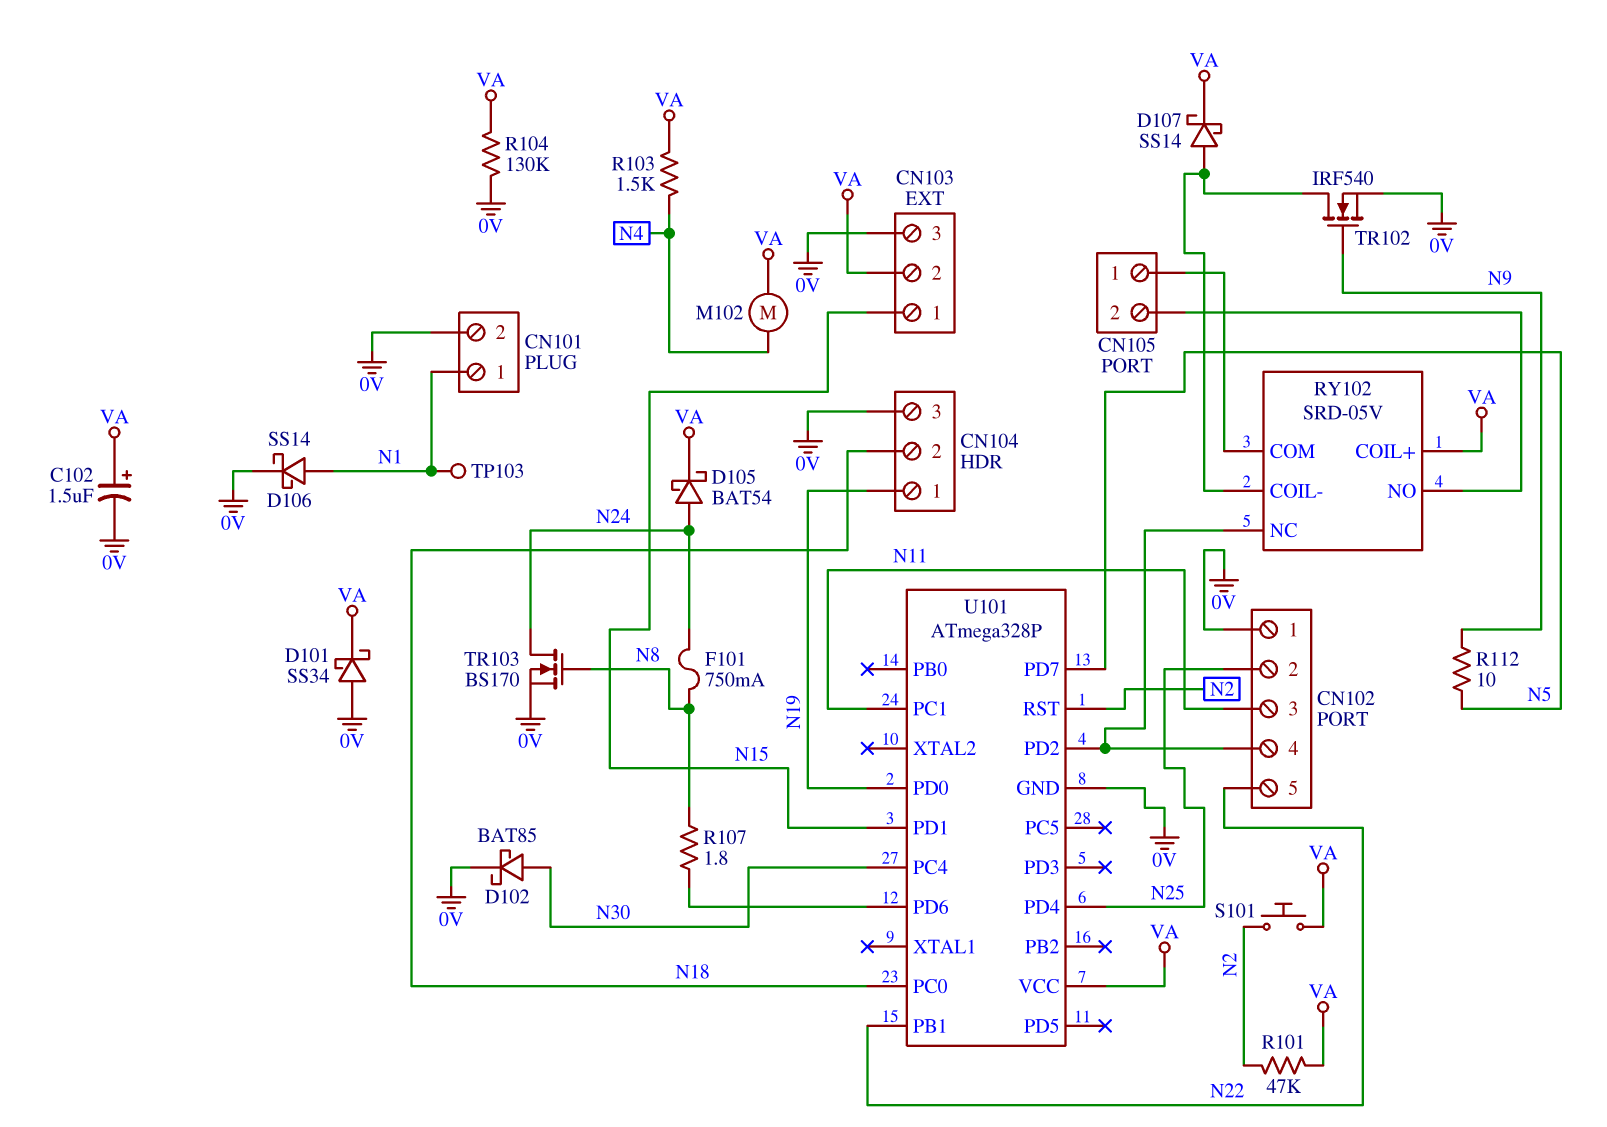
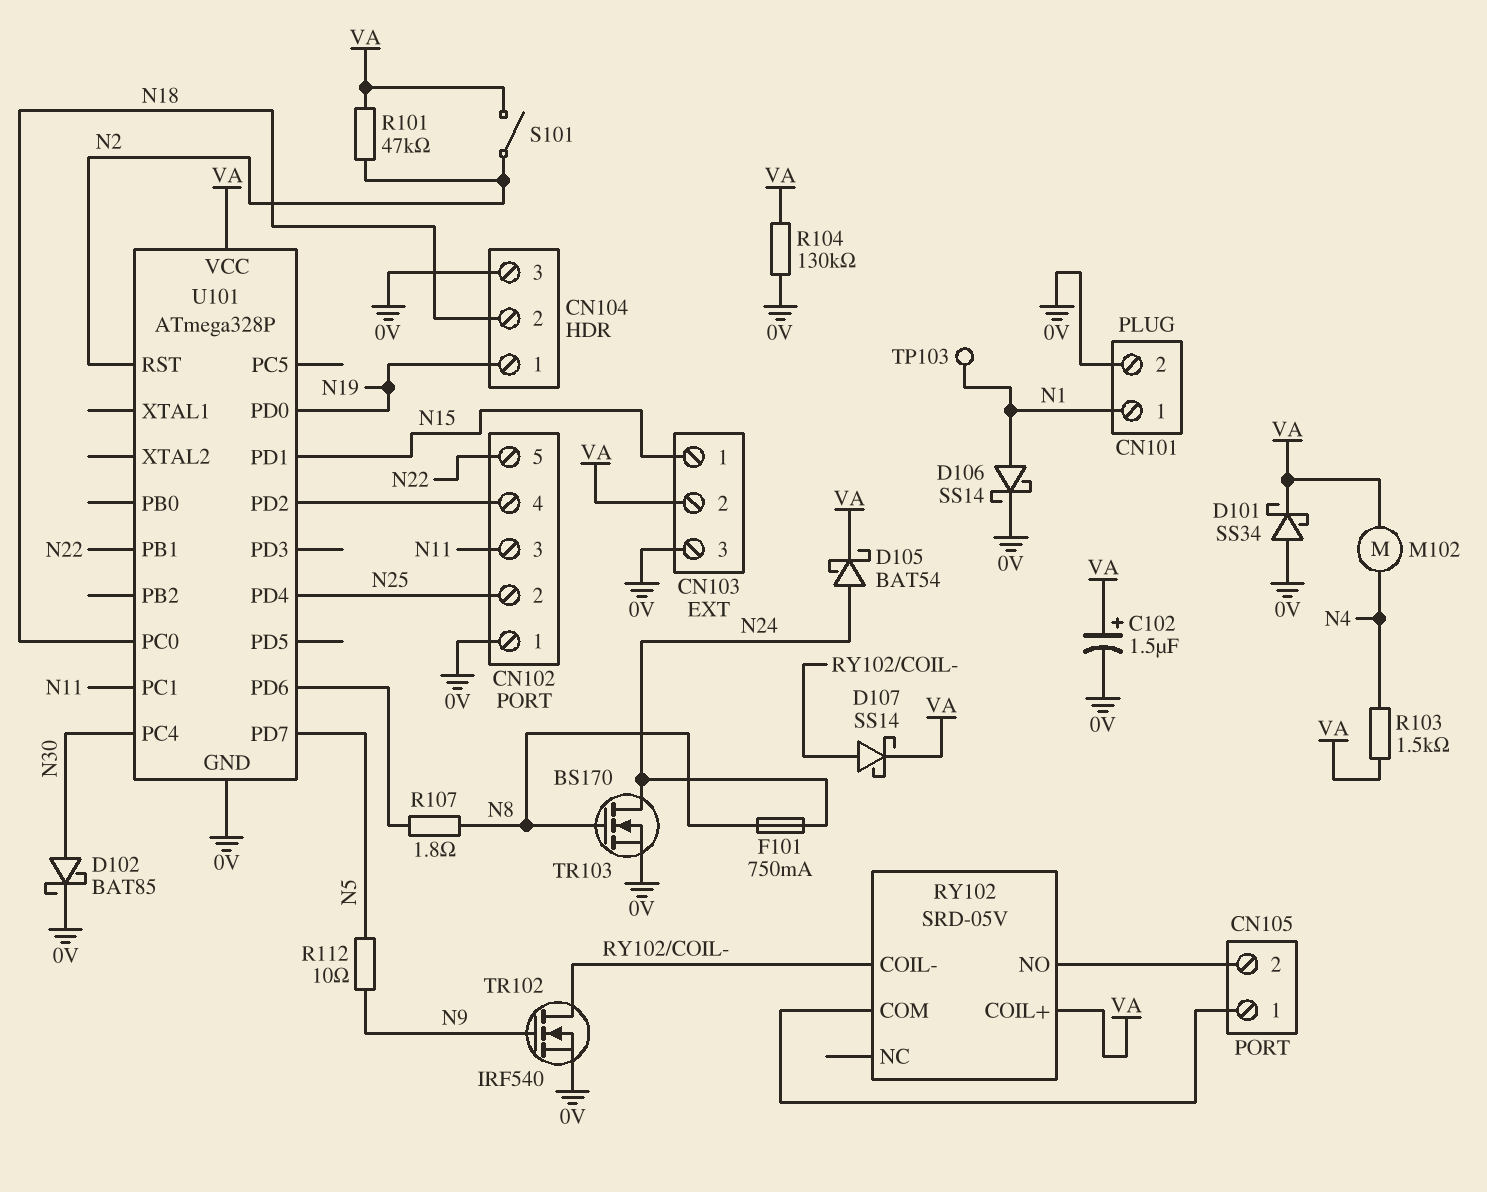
RY102 pin NC: CN102/4 -> none
S101: button (N2, VA) -> switch (N2, VA)

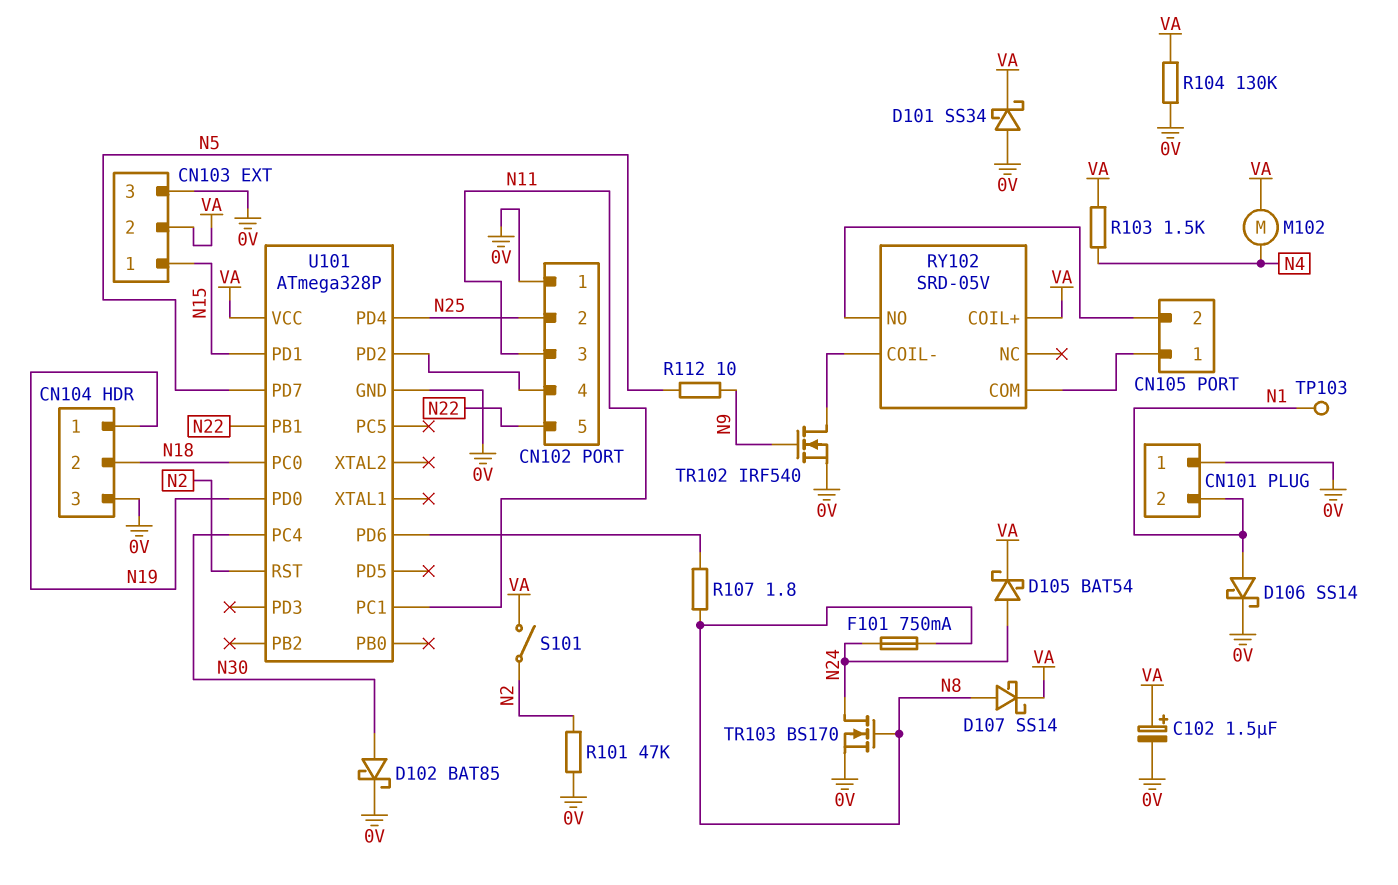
CN101 pin 1: N1 -> 0V
CN101 pin 2: 0V -> N1
D107: schottky SS14 (A RY102/COIL-, K VA) -> schottky SS14 (A N8, K VA)
R101: 47k (N2, VA) -> 47k (0V, N2)

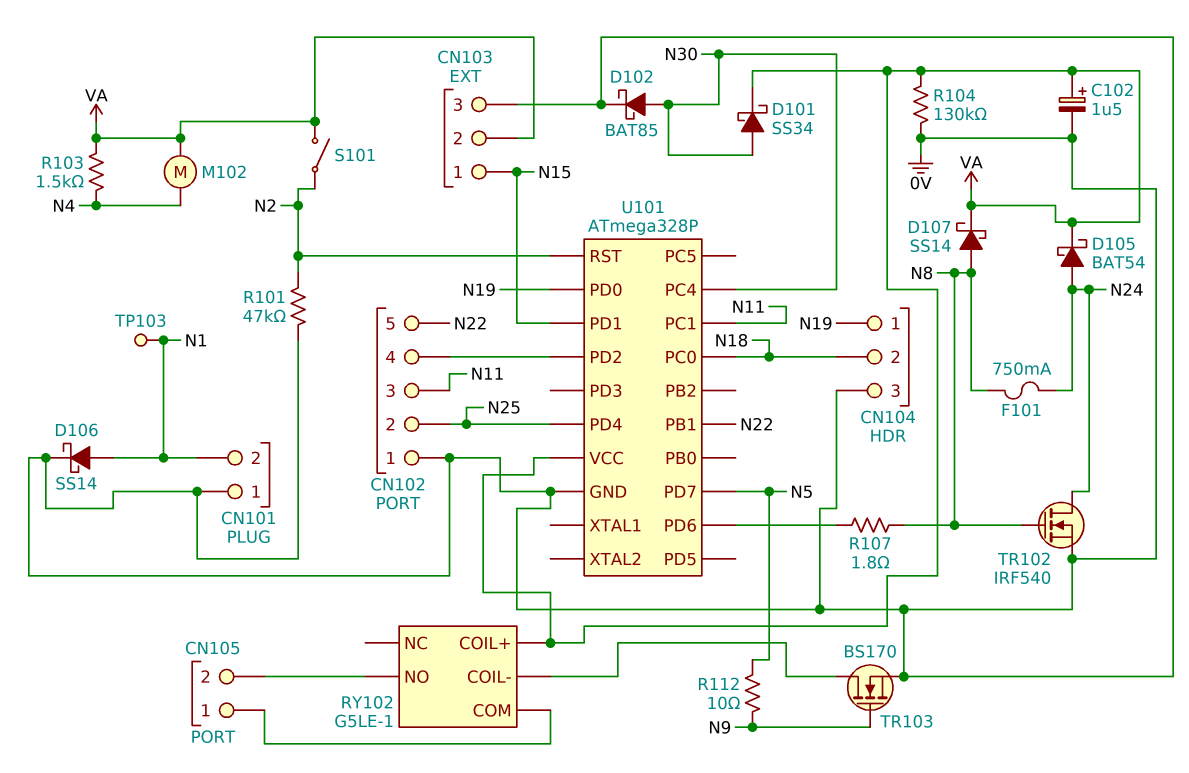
D101: schottky SS34 (A 0V, K VA) -> schottky SS34 (A N30, K VA)
RY102: SRD-05V -> G5LE-1
TR102: NMOS IRF540 (G N9, D RY102/COIL-, S 0V) -> NMOS IRF540 (G N8, D N24, S 0V)
TR103: NMOS BS170 (G N8, D N24, S 0V) -> NMOS BS170 (G N9, D RY102/COIL-, S 0V)

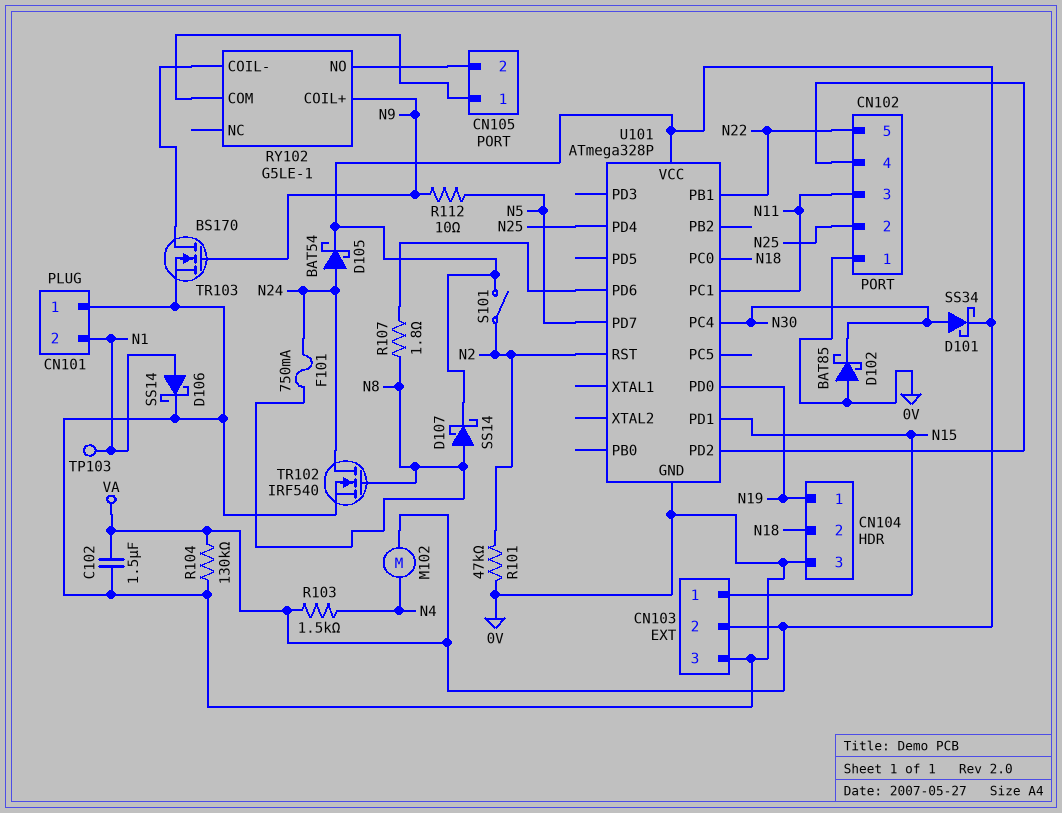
C102: 1.5uF (plus VA, minus 0V) -> 1.5uF (0V, VA)
D102: schottky BAT85 (A N30, K 0V) -> schottky BAT85 (A 0V, K N30)
RY102 pin COIL+: VA -> N9

